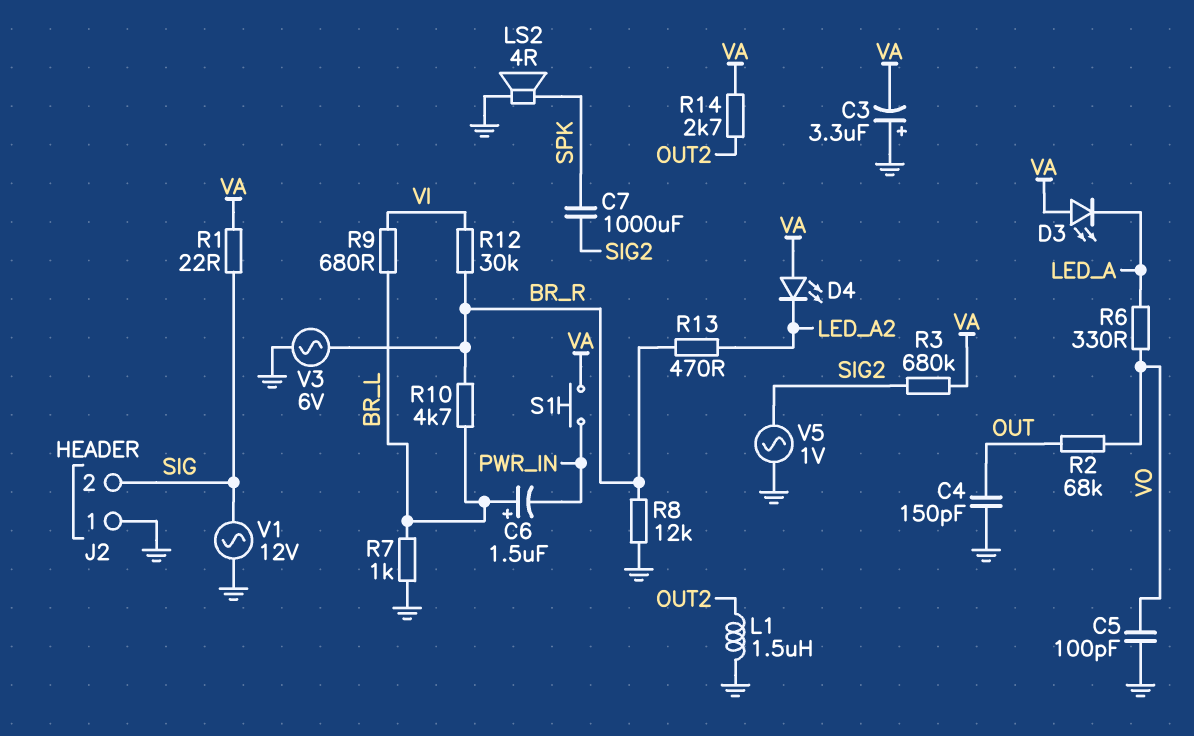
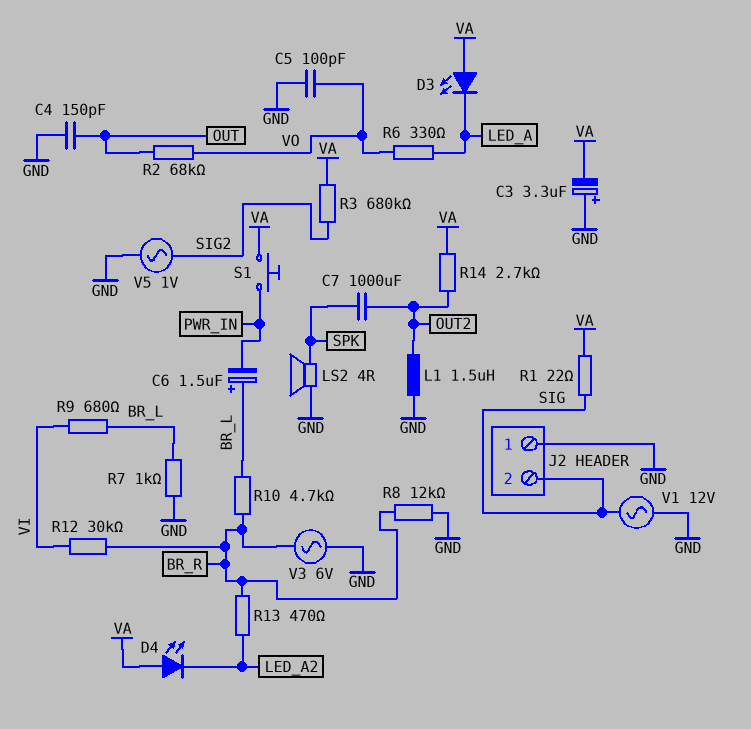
C7: 1000uF (SIG2, SPK) -> 1000uF (OUT2, SPK)

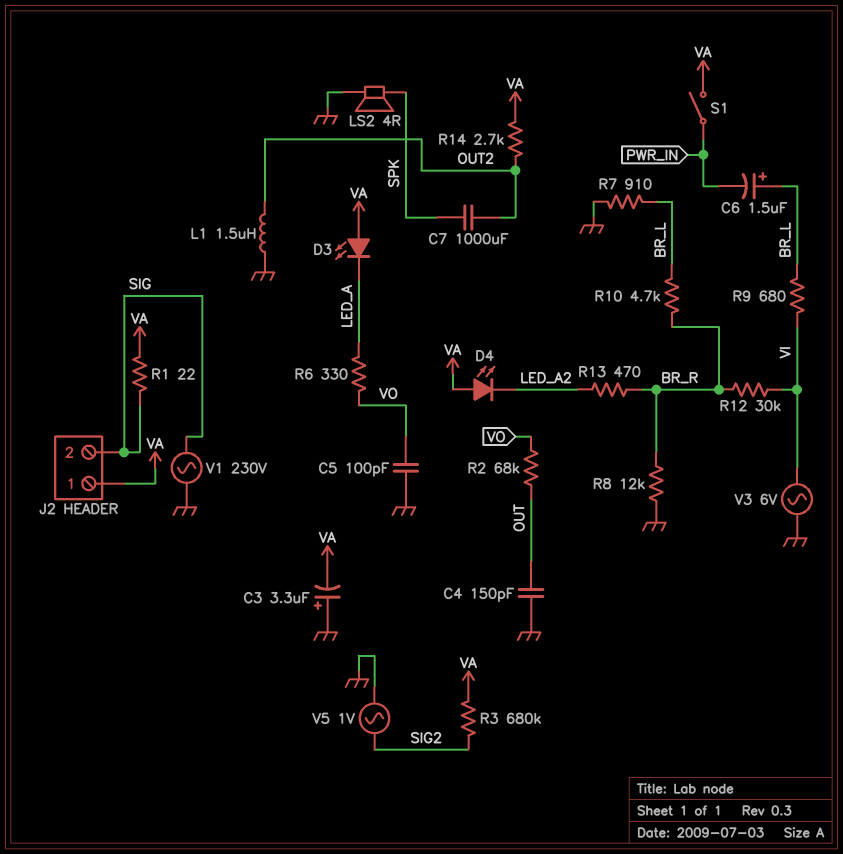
J2 pin 1: GND -> VA
R7: 1k (BR_L, GND) -> 910 (BR_L, GND)
S1: button (PWR_IN, VA) -> switch (PWR_IN, VA)
V1: AC 12V (GND, SIG) -> AC 230V (GND, SIG)
V3: AC 6V (BR_R, GND) -> AC 6V (GND, VI)

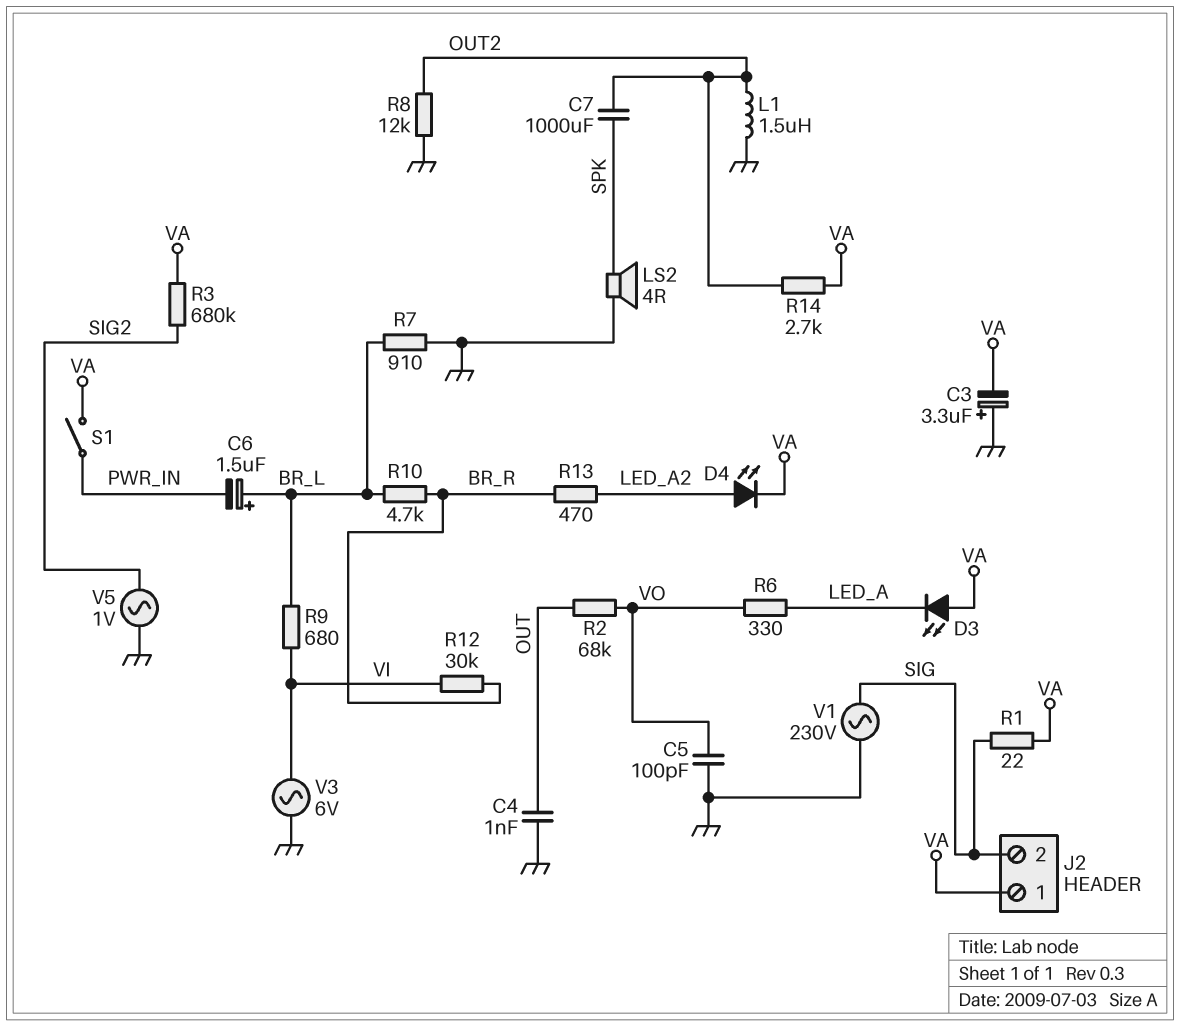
C4: 150pF (GND, OUT) -> 1nF (GND, OUT)
D4: LED (A VA, K LED_A2) -> LED (A LED_A2, K VA)
R8: 12k (BR_R, GND) -> 12k (GND, OUT2)

